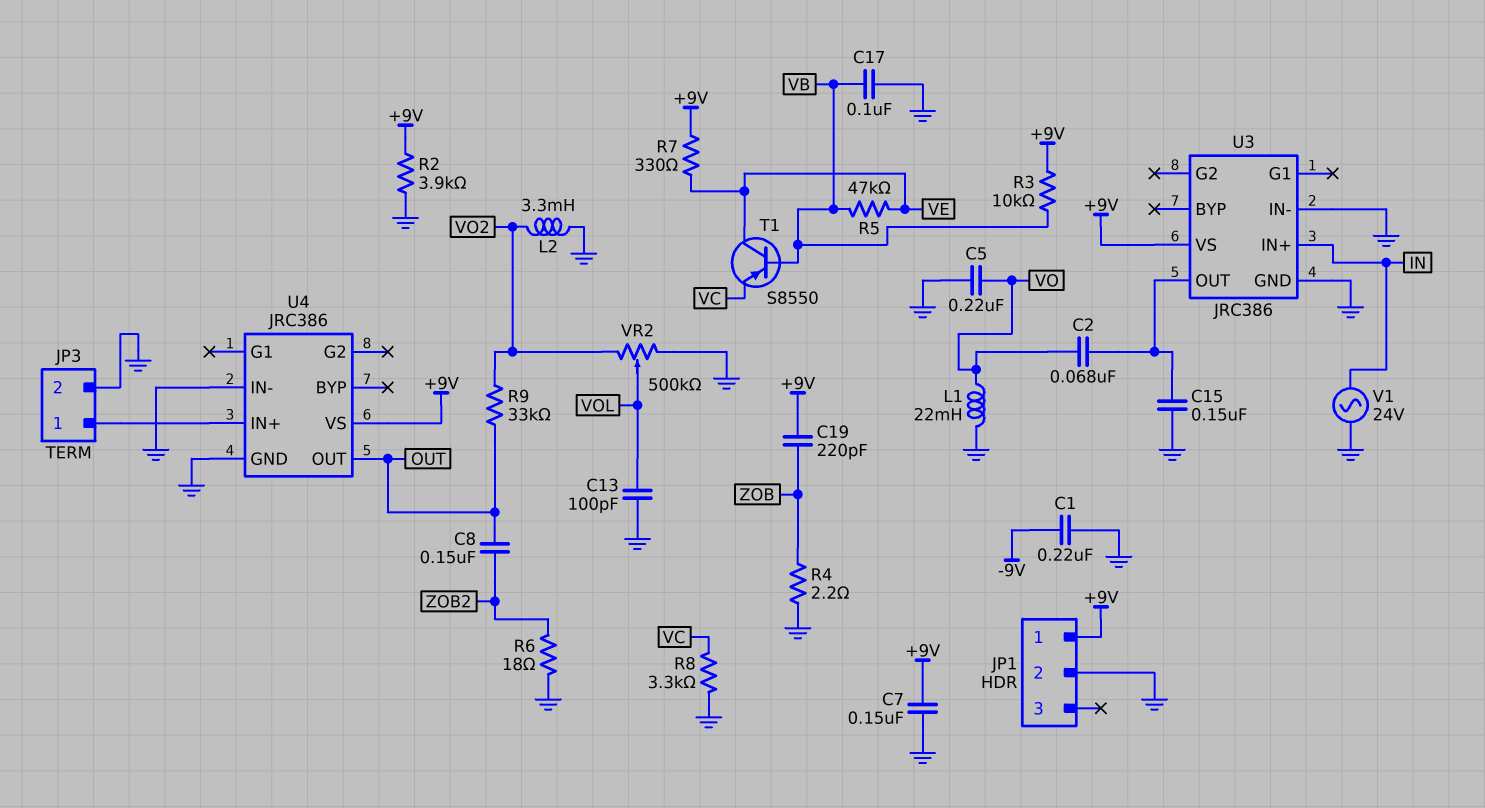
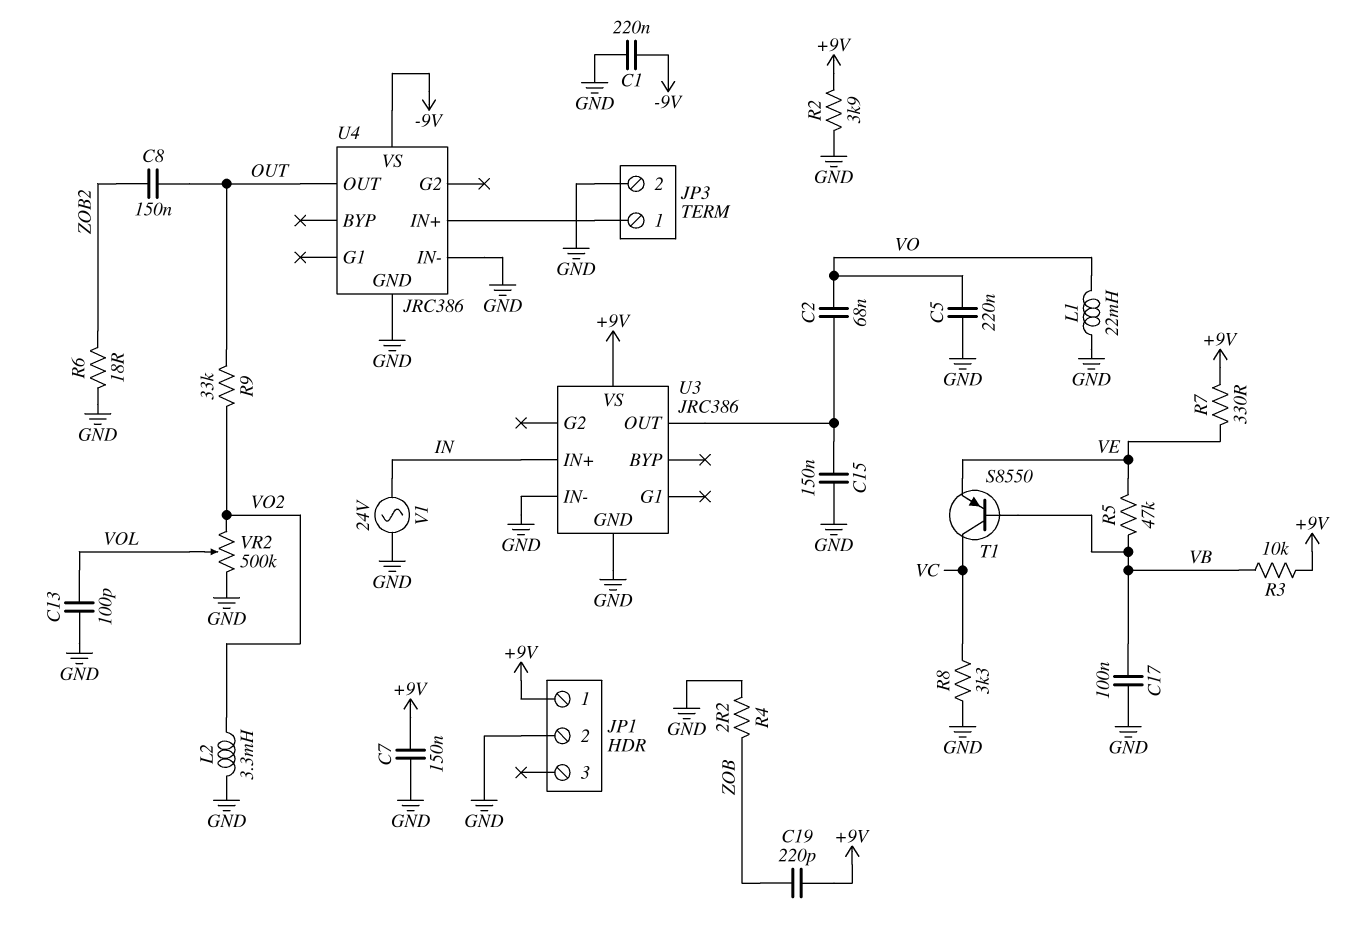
T1: PNP S8550 (B VB, C VE, E VC) -> PNP S8550 (B VB, C VC, E VE)
U4 pin VS: +9V -> -9V

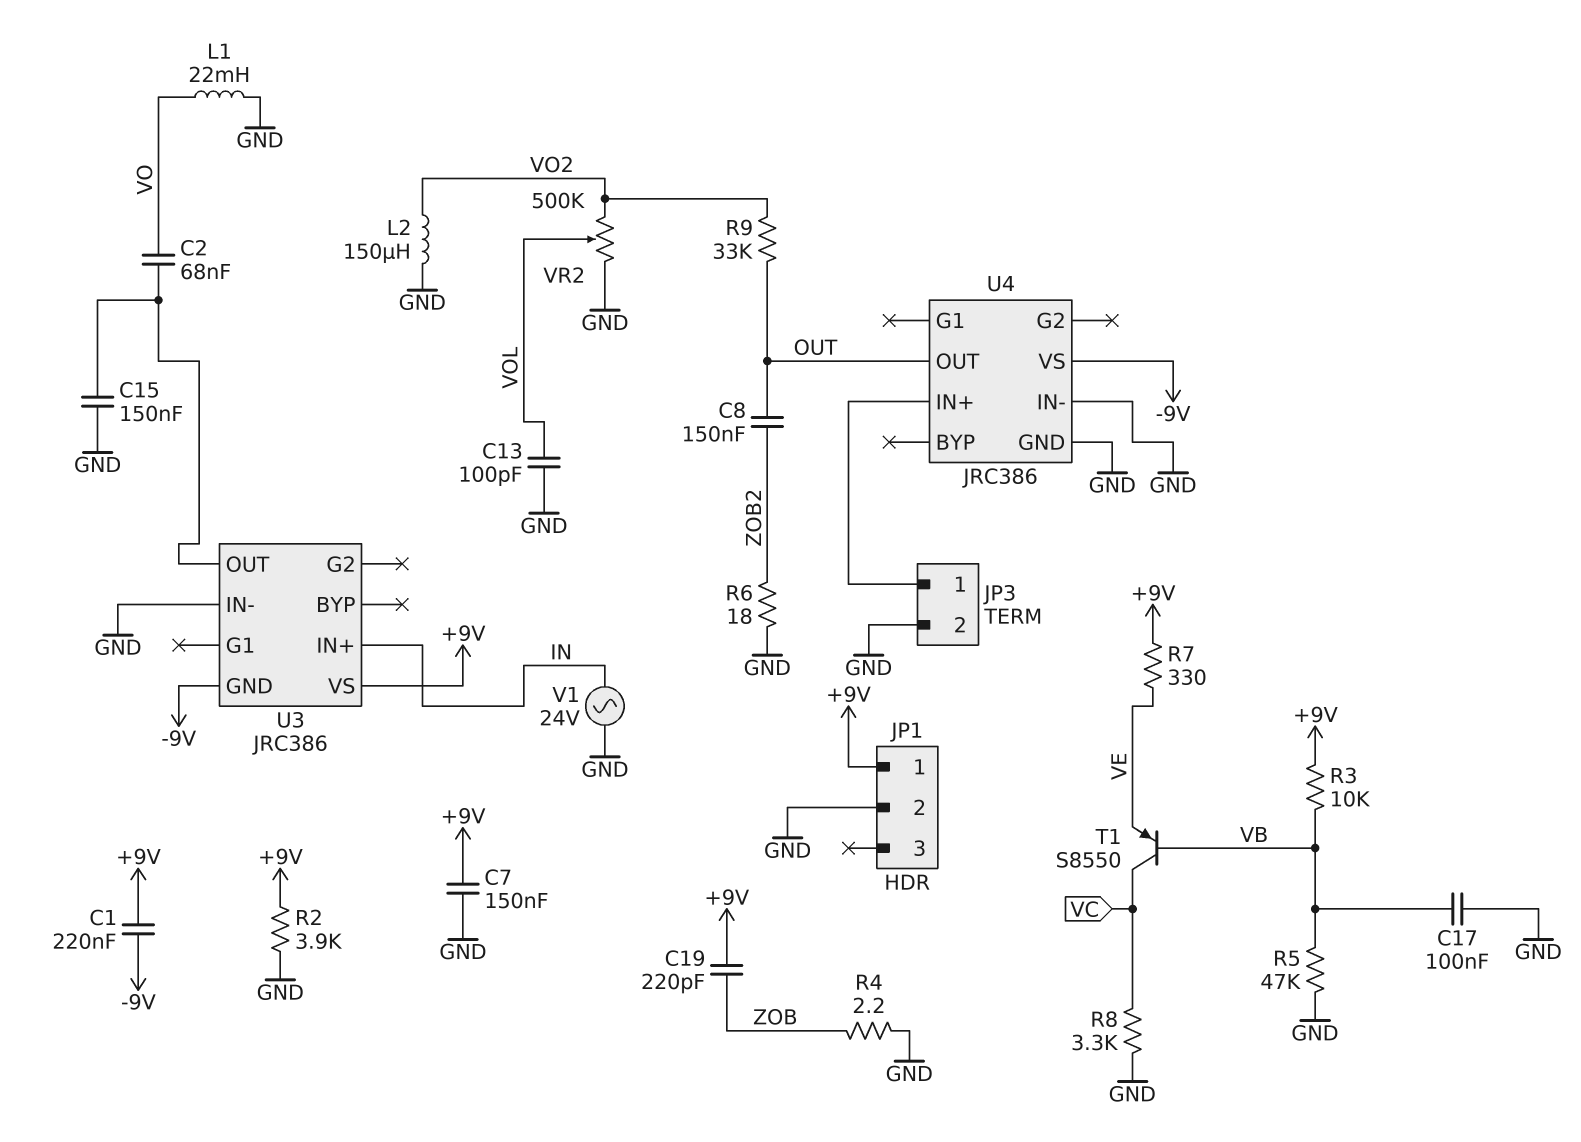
C1: 220nF (-9V, GND) -> 220nF (+9V, -9V)
C5: 220nF (GND, VO) -> none
L2: 3.3mH (GND, VO2) -> 150uH (GND, VO2)
R5: 47k (VB, VE) -> 47k (GND, VB)
U3 pin GND: GND -> -9V

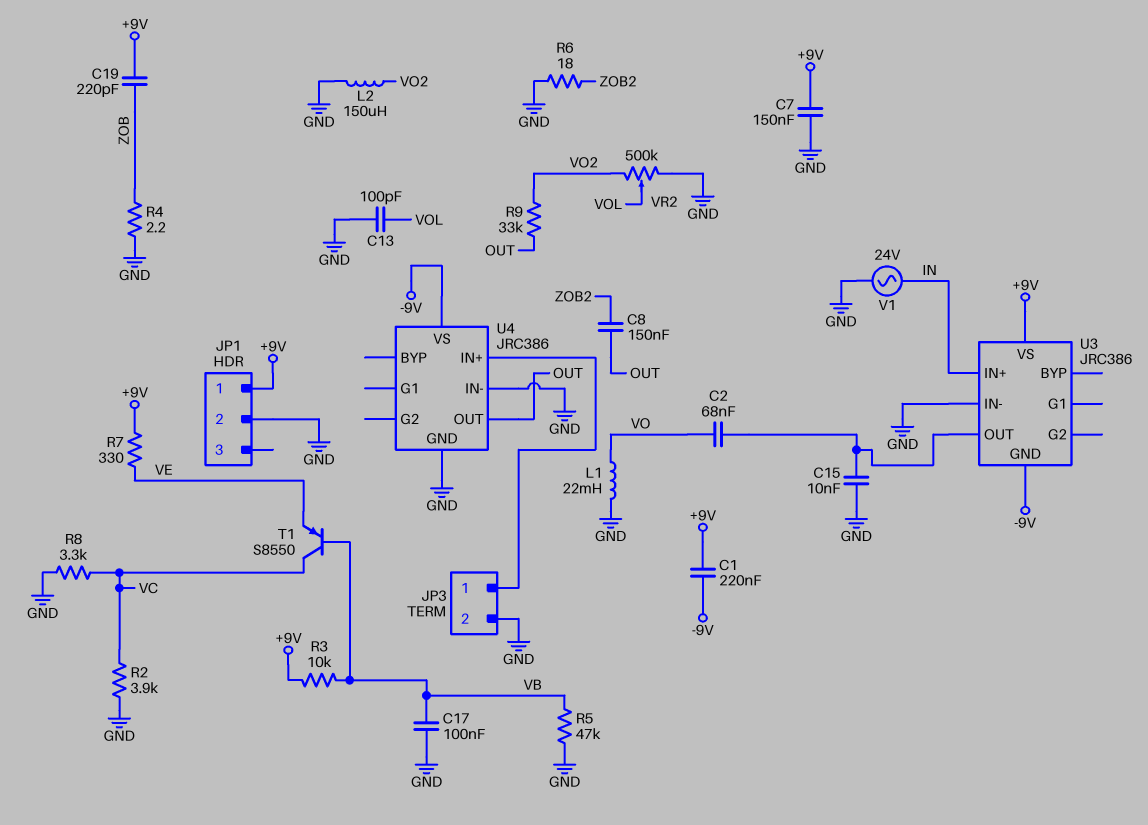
C15: 150nF (GND, U3/OUT) -> 10nF (GND, U3/OUT)
R2: 3.9k (+9V, GND) -> 3.9k (GND, VC)

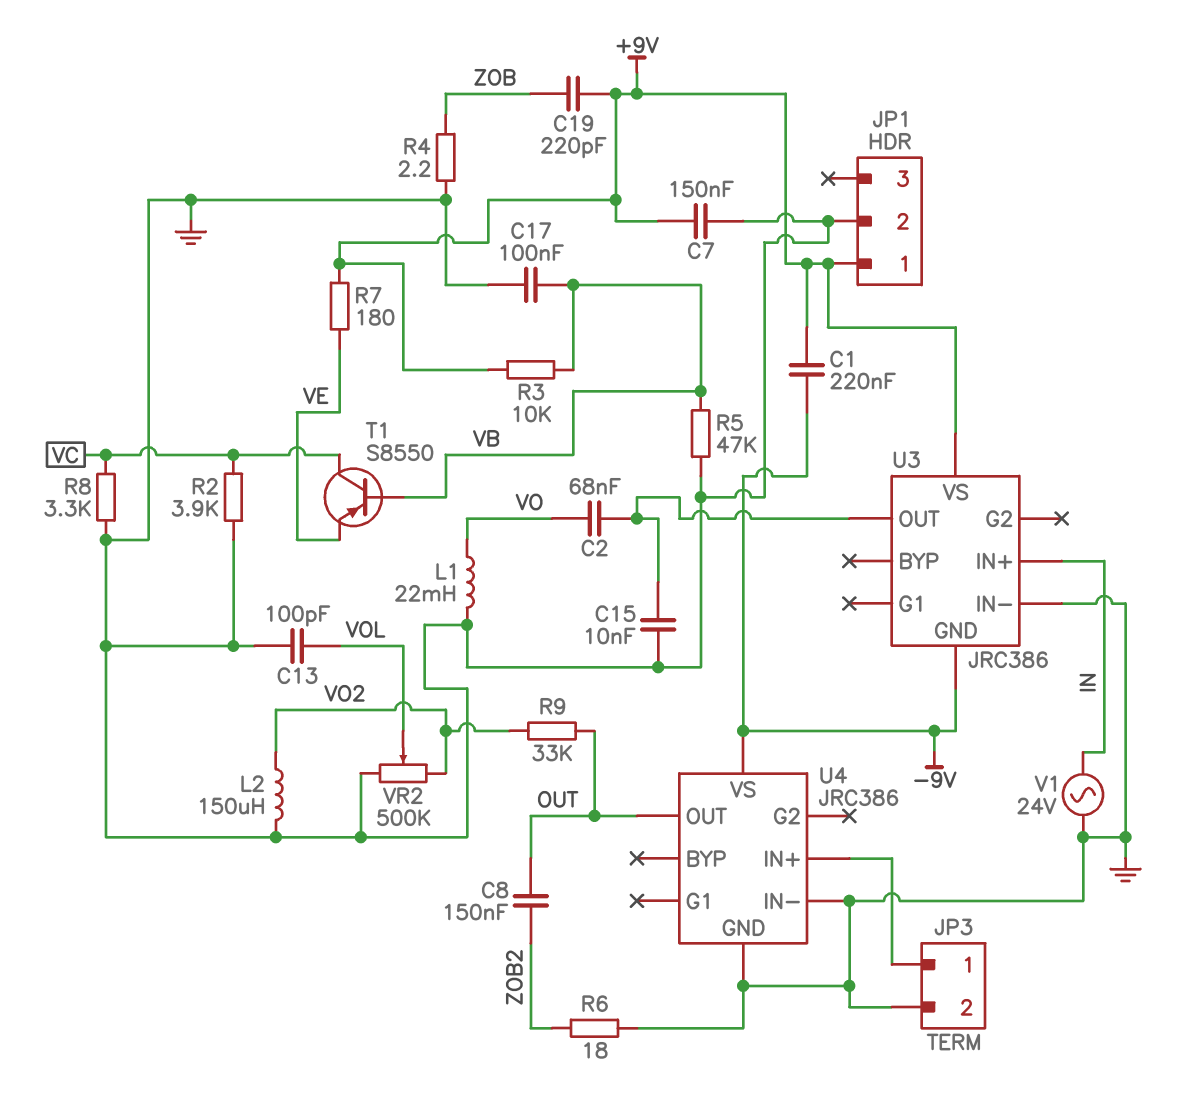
R7: 330 (+9V, VE) -> 180 (+9V, VE)

